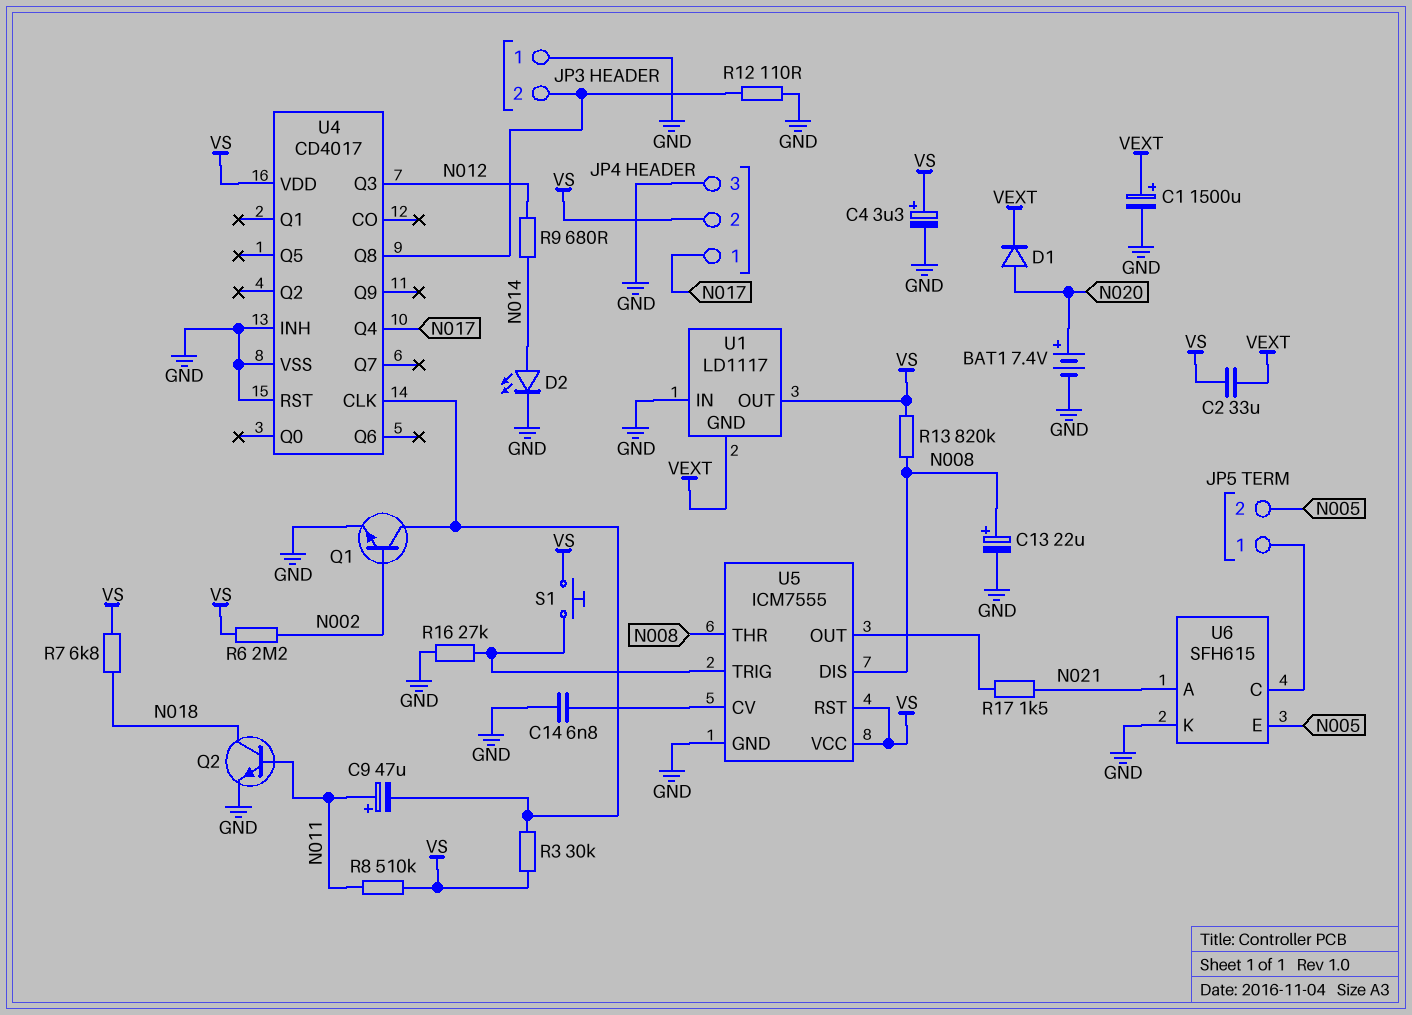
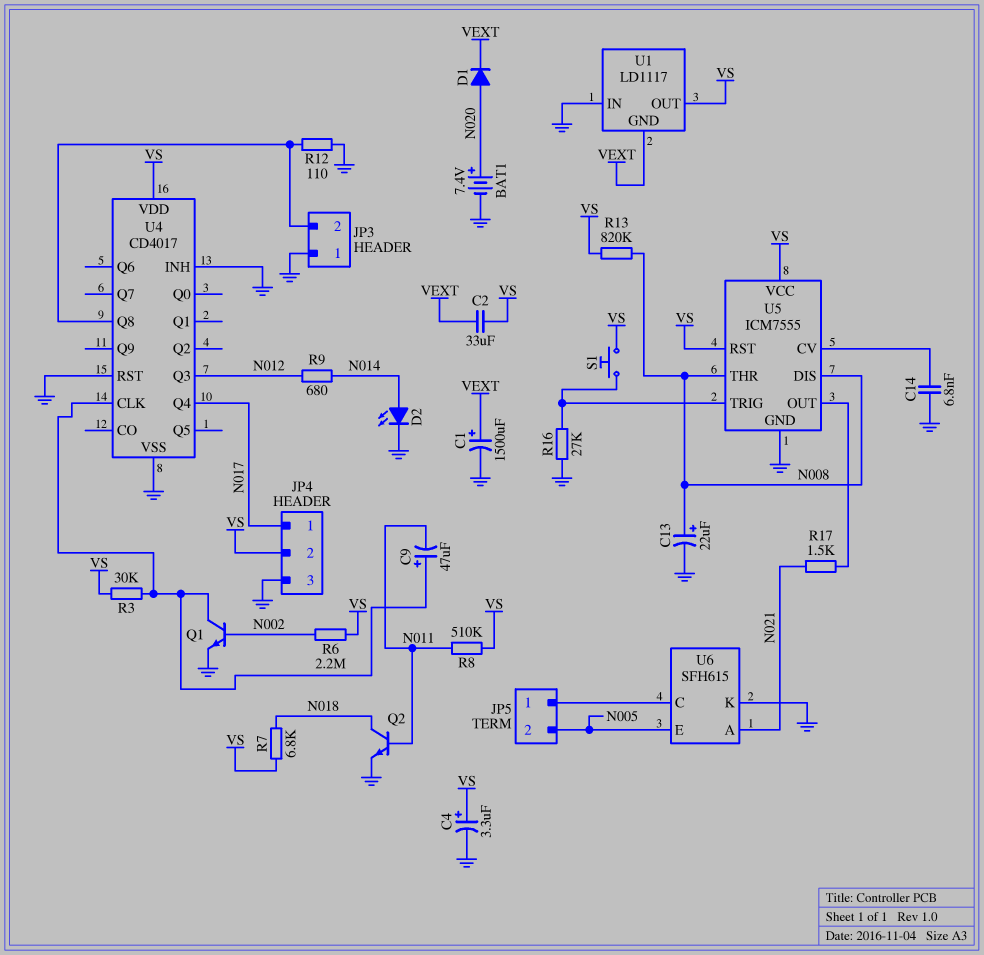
C9: 47uF (plus N011, minus U4/CLK) -> 47uF (plus U4/CLK, minus N011)

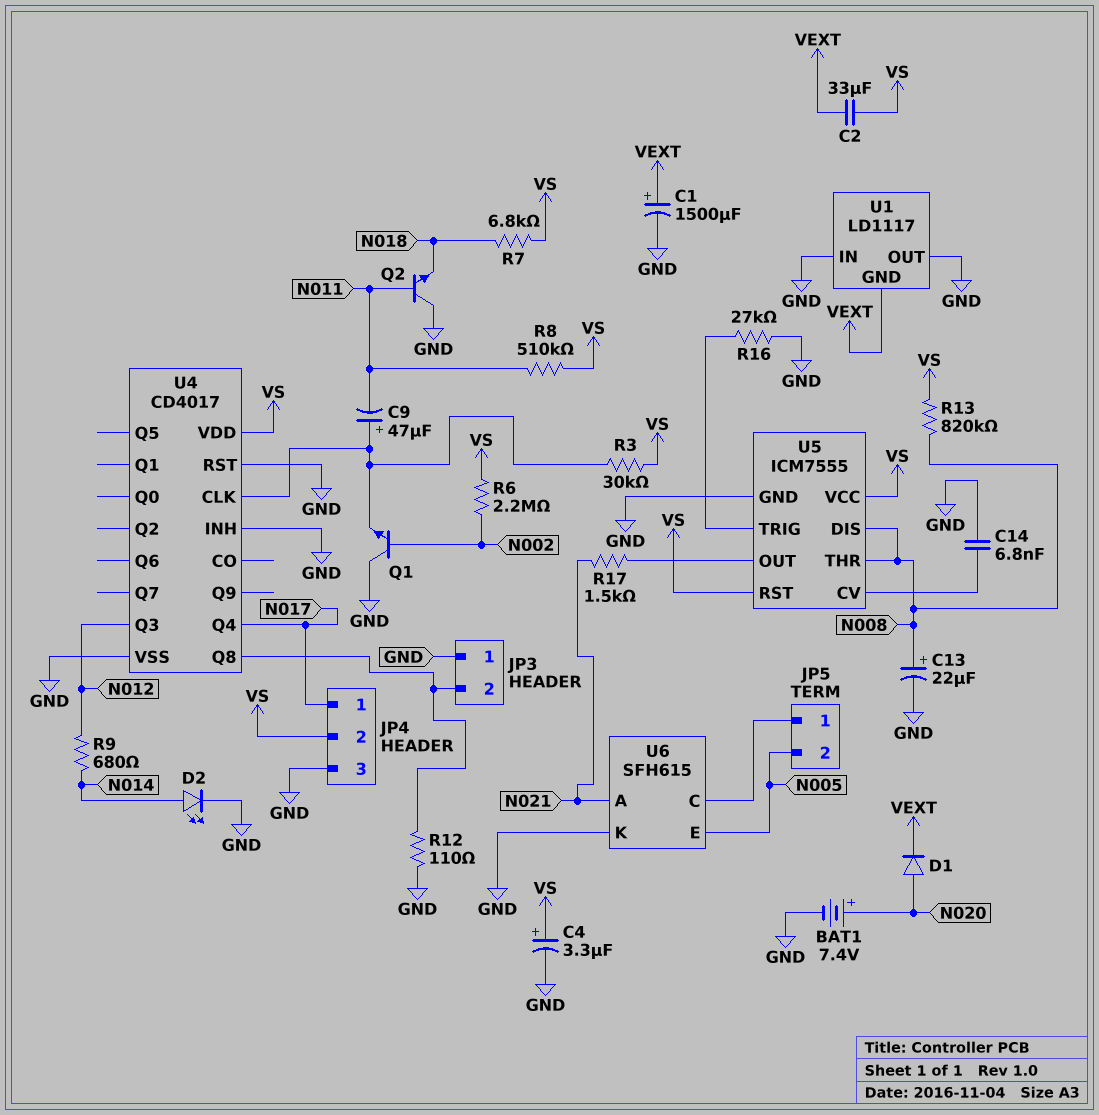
Q1: NPN (B N002, C U4/CLK, E GND) -> NPN (B N002, C GND, E U4/CLK)
Q2: NPN (B N011, C N018, E GND) -> NPN (B N011, C GND, E N018)
S1: button (U5/TRIG, VS) -> none
U1 pin OUT: VS -> GND

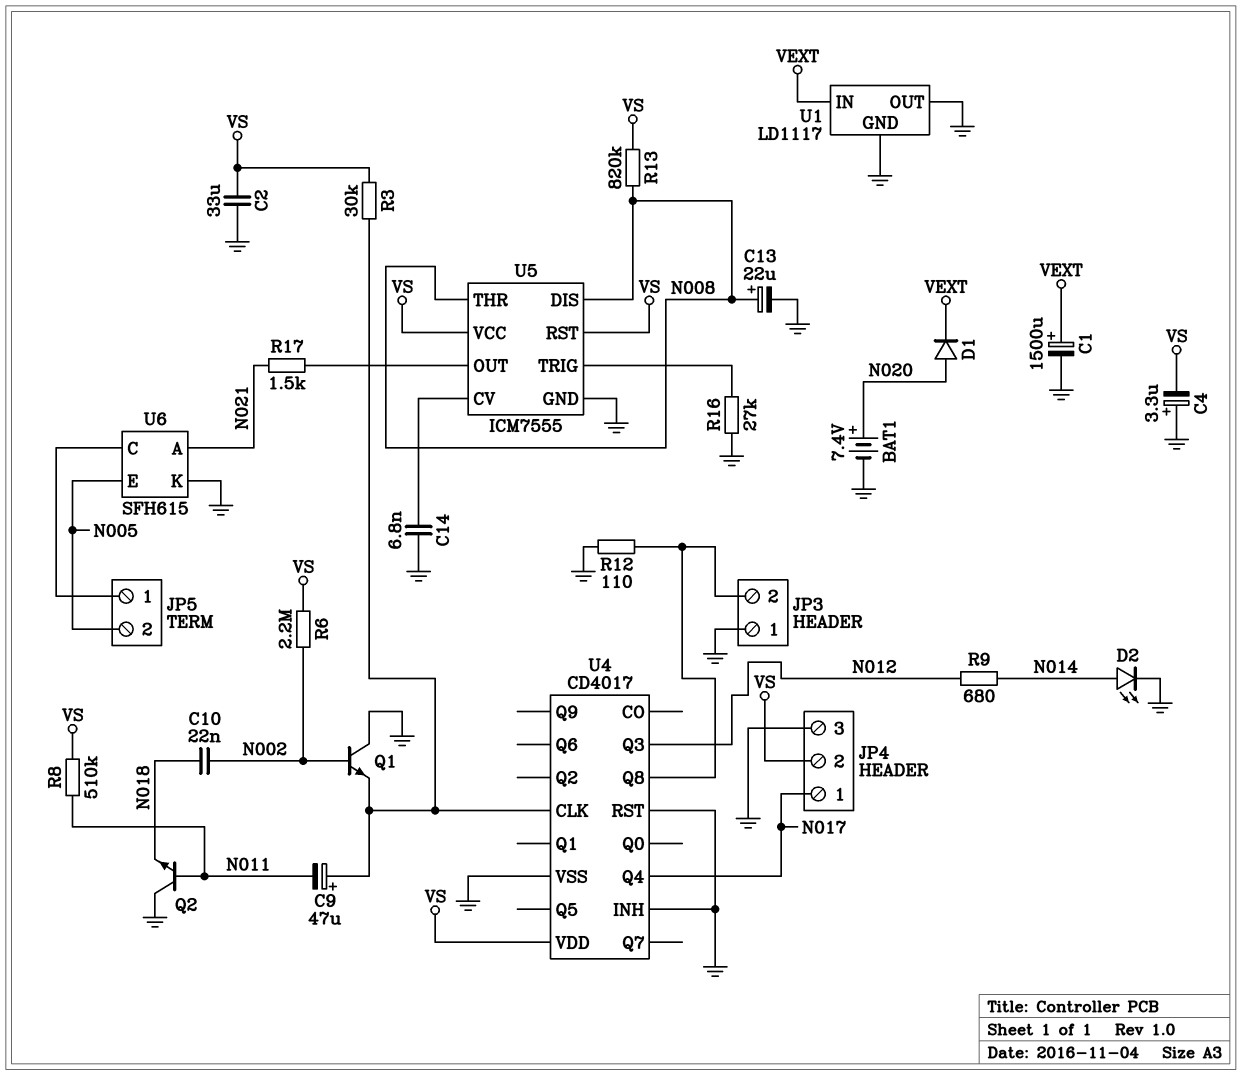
C2: 33uF (VEXT, VS) -> 33uF (GND, VS)
C4: 3.3uF (plus VS, minus GND) -> 3.3uF (plus GND, minus VS)
C10: none -> 22nF (N002, N018)
R7: 6.8k (N018, VS) -> none
U1 pin GND: VEXT -> GND
U1 pin IN: GND -> VEXT

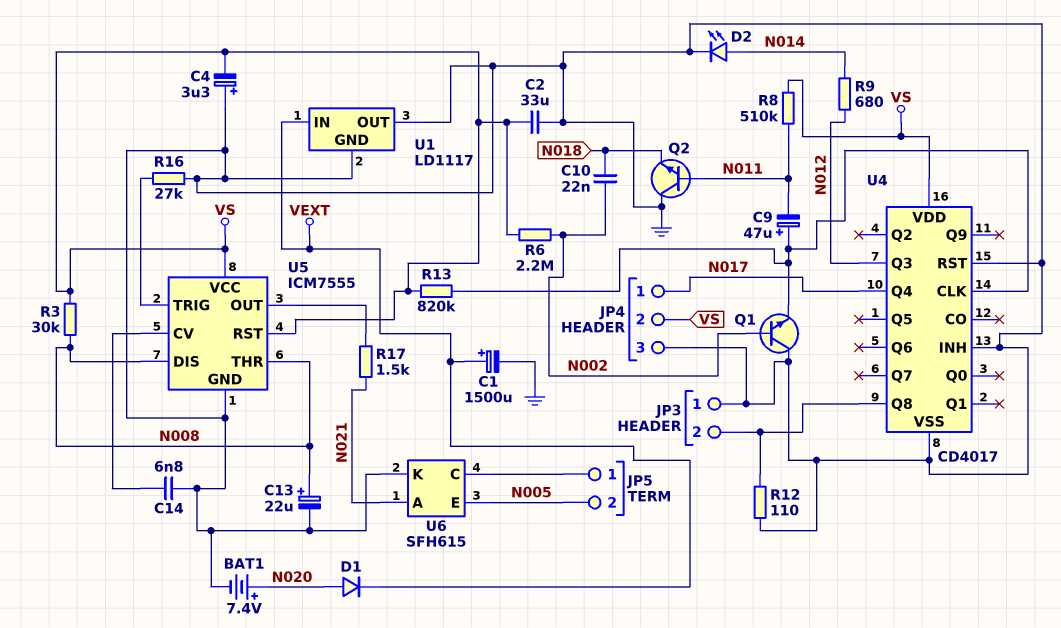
R3: 30k (U4/CLK, VS) -> 30k (N008, VS)
R13: 820k (N008, VS) -> 820k (U4/CLK, VS)

